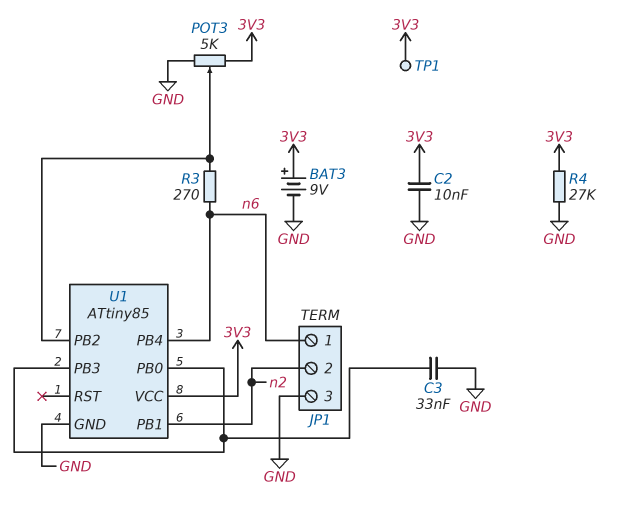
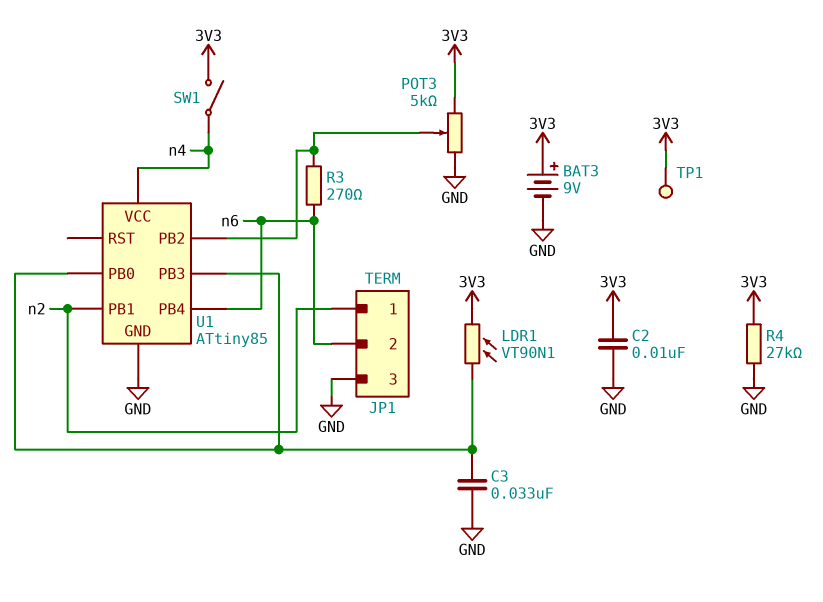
JP1 pin 1: n6 -> n2
JP1 pin 2: n2 -> n6
LDR1: none -> VT90N1 (3V3, U1/PB0)
SW1: none -> switch (3V3, n4)
U1 pin VCC: 3V3 -> n4

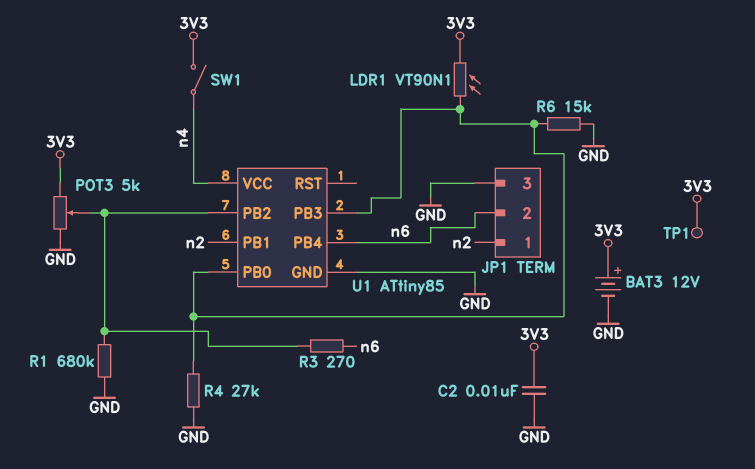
BAT3: 9V (plus 3V3, minus GND) -> 12V (plus 3V3, minus GND)
C3: 33nF (GND, U1/PB0) -> none
R1: none -> 680k (GND, U1/PB2)
R4: 27k (3V3, GND) -> 27k (GND, U1/PB0)
R6: none -> 15k (GND, U1/PB0)

